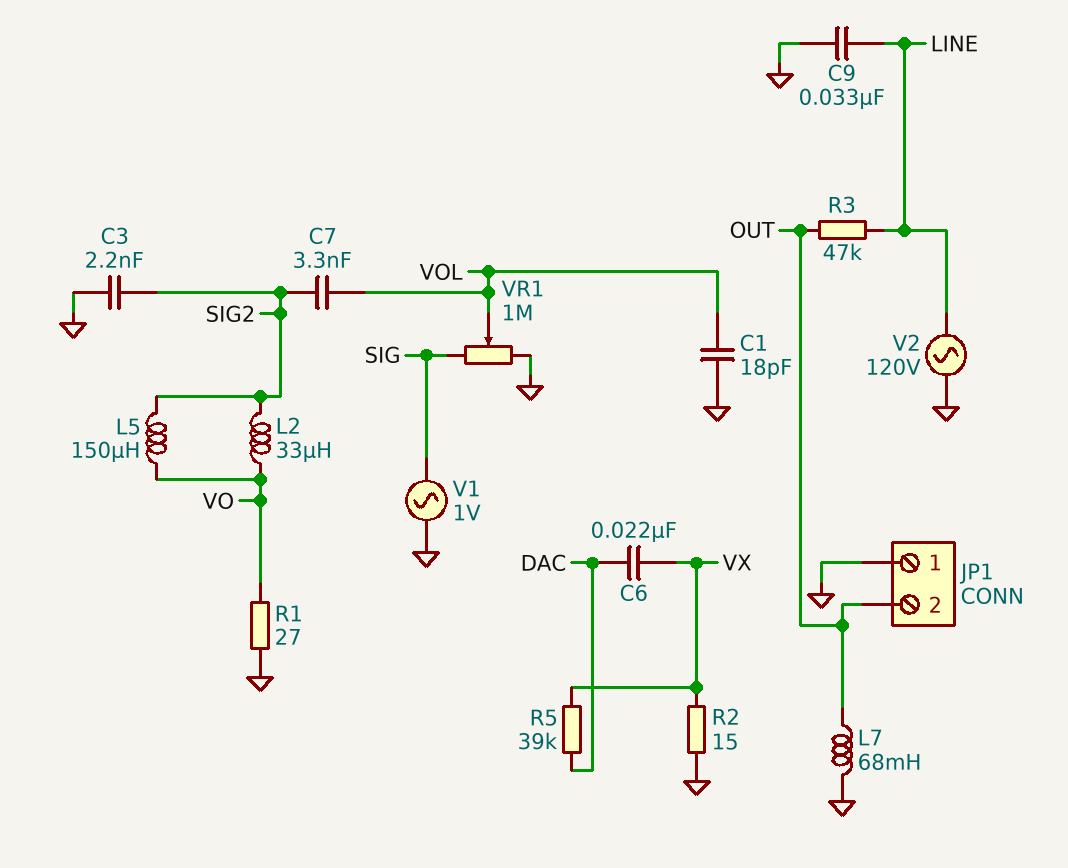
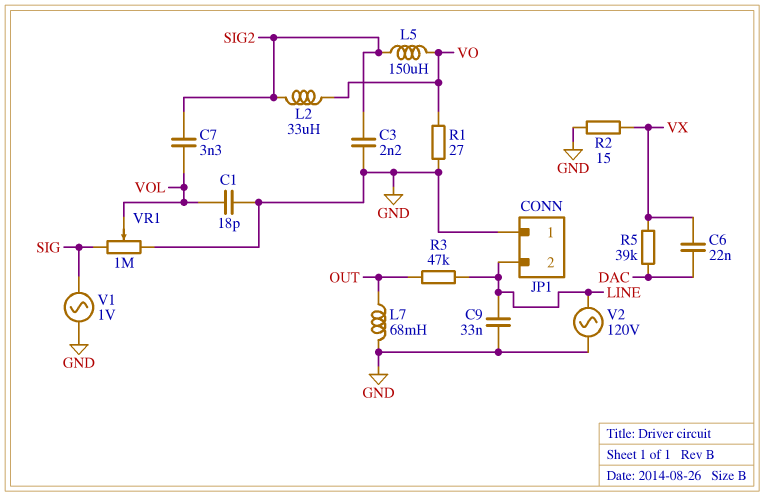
JP1 pin 2: OUT -> LINE

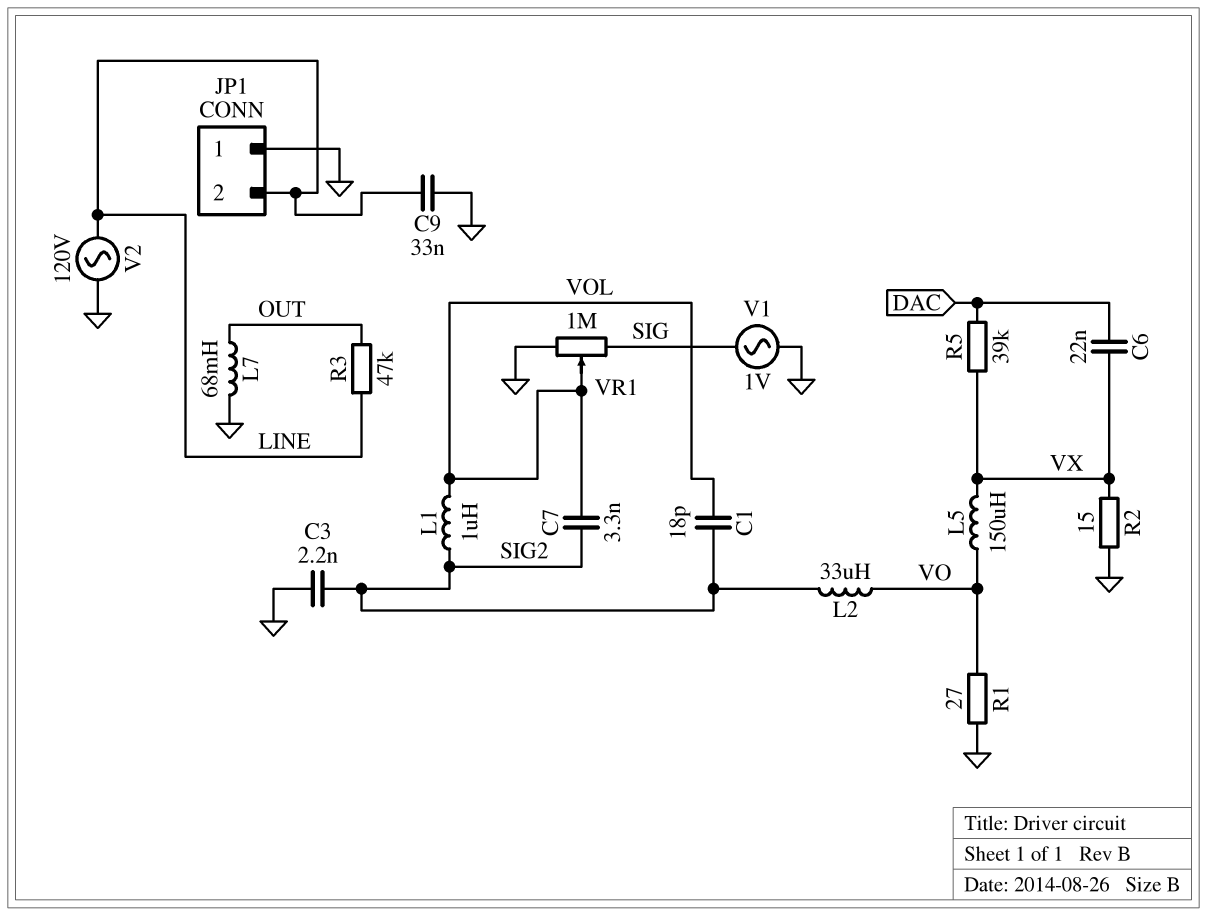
C1: 18pF (GND, VOL) -> 18pF (SIG2, VOL)
L1: none -> 1uH (SIG2, VOL)
L5: 150uH (SIG2, VO) -> 150uH (VO, VX)

